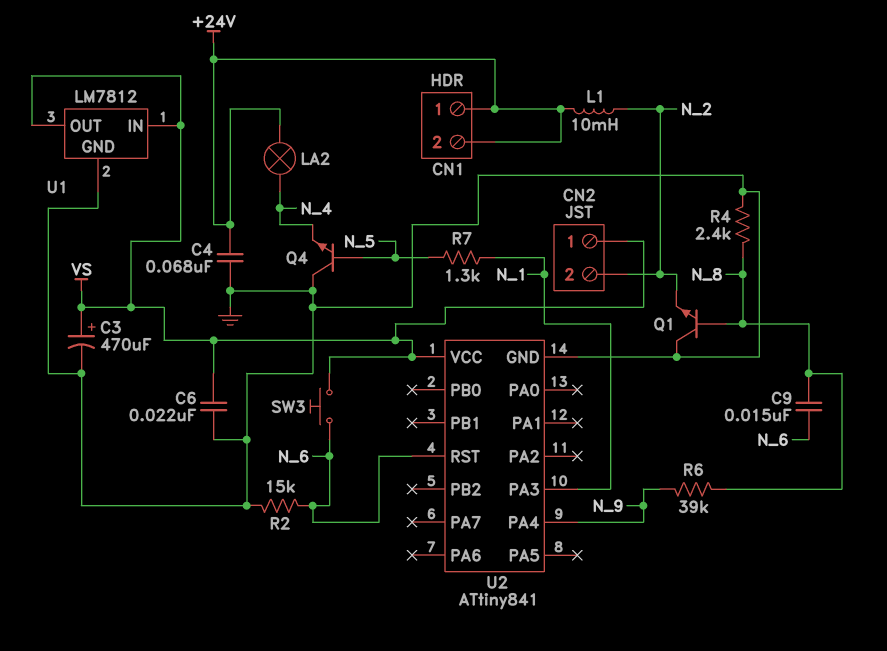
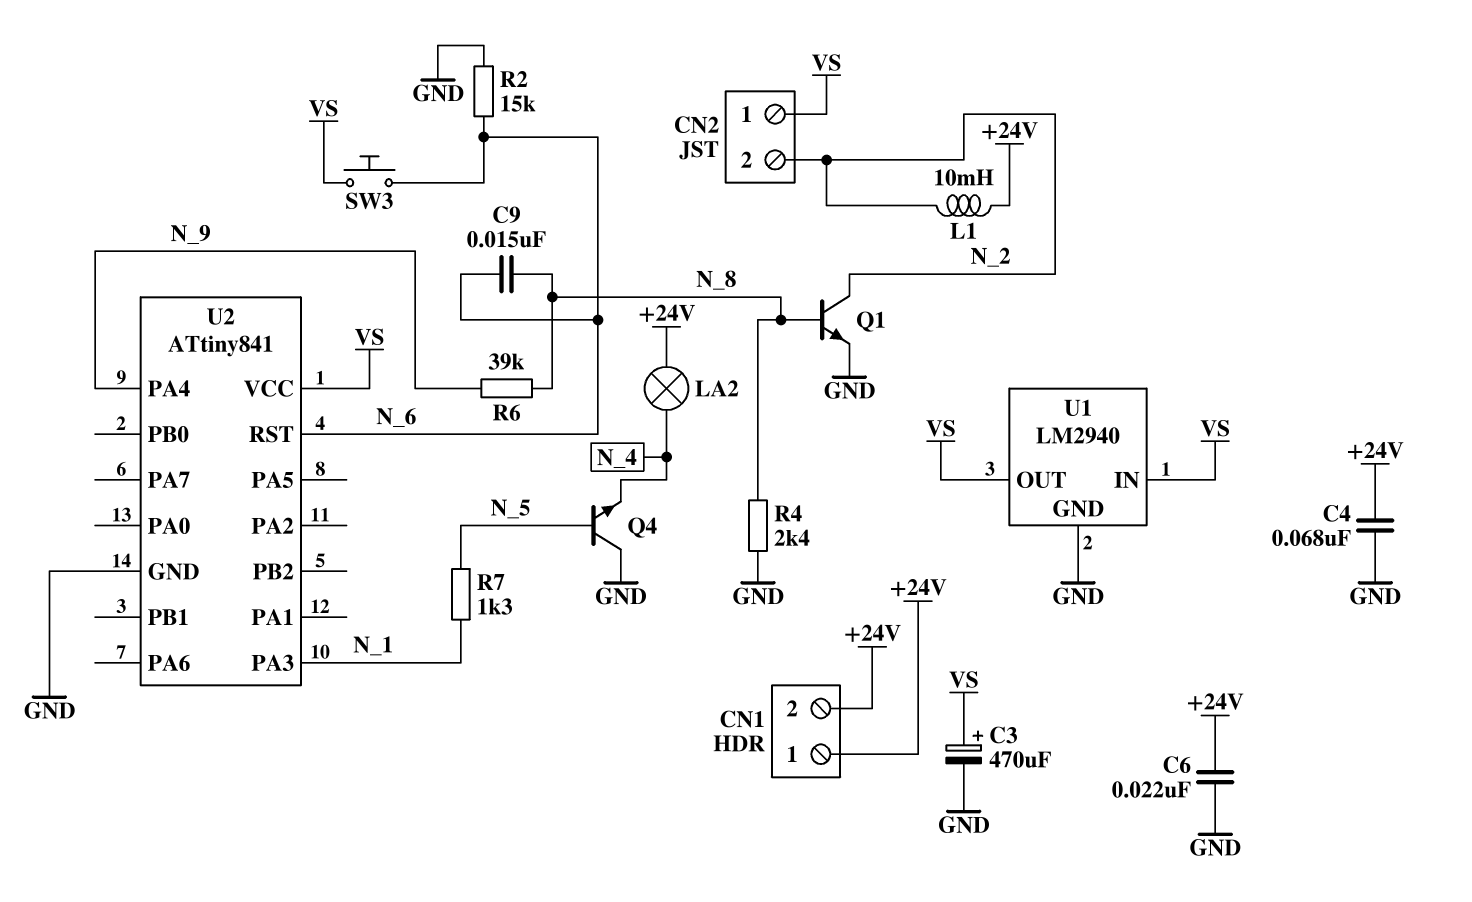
C6: 22nF (GND, VS) -> 22nF (+24V, GND)
Q1: NPN (B N_8, C GND, E N_2) -> NPN (B N_8, C N_2, E GND)
U1: LM7812 -> LM2940

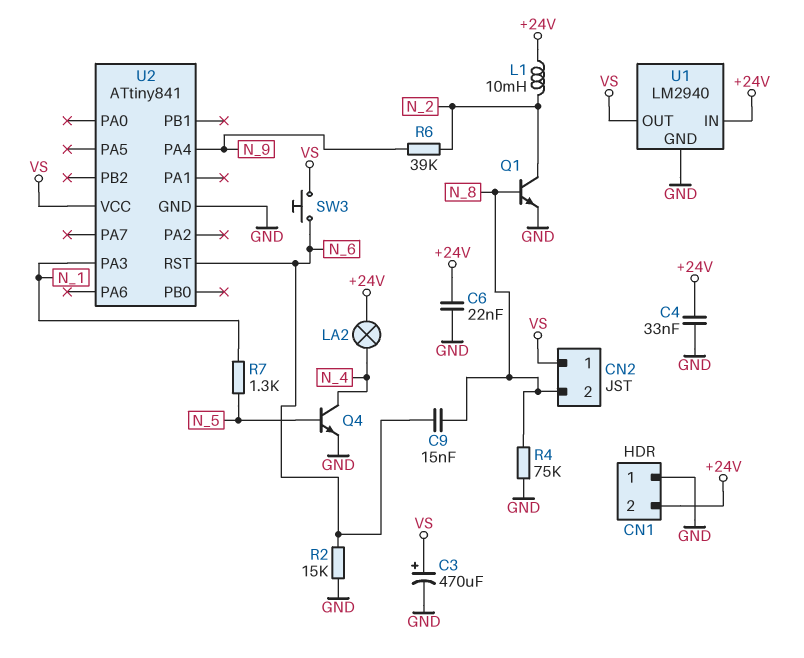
C4: 68nF (+24V, GND) -> 33nF (+24V, GND)
CN1 pin 1: +24V -> GND
CN2 pin 2: N_2 -> N_8
Q4: NPN (B N_5, C GND, E N_4) -> NPN (B N_5, C N_4, E GND)
R4: 2.4k (GND, N_8) -> 75k (GND, N_8)
R6: 39k (N_8, N_9) -> 39k (N_2, N_9)
U1 pin IN: VS -> +24V

